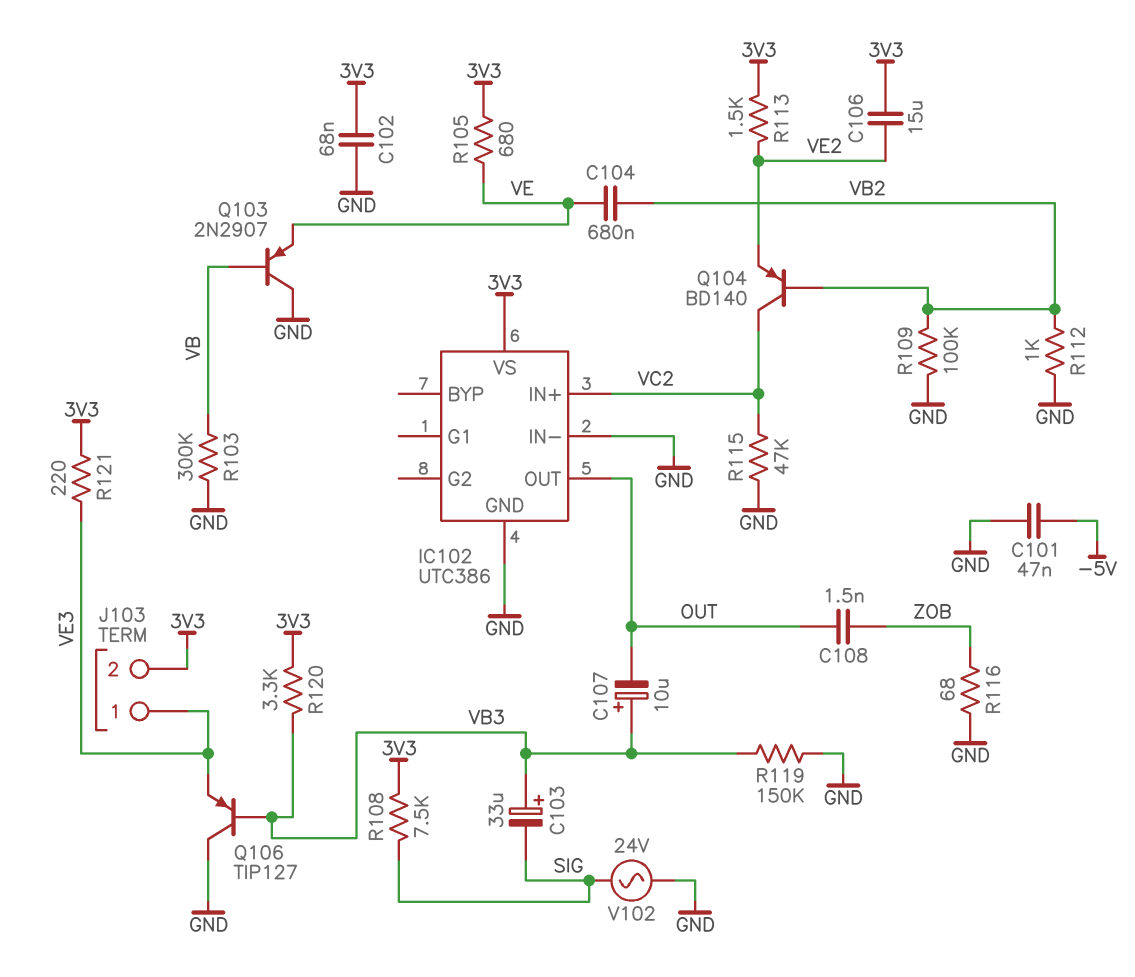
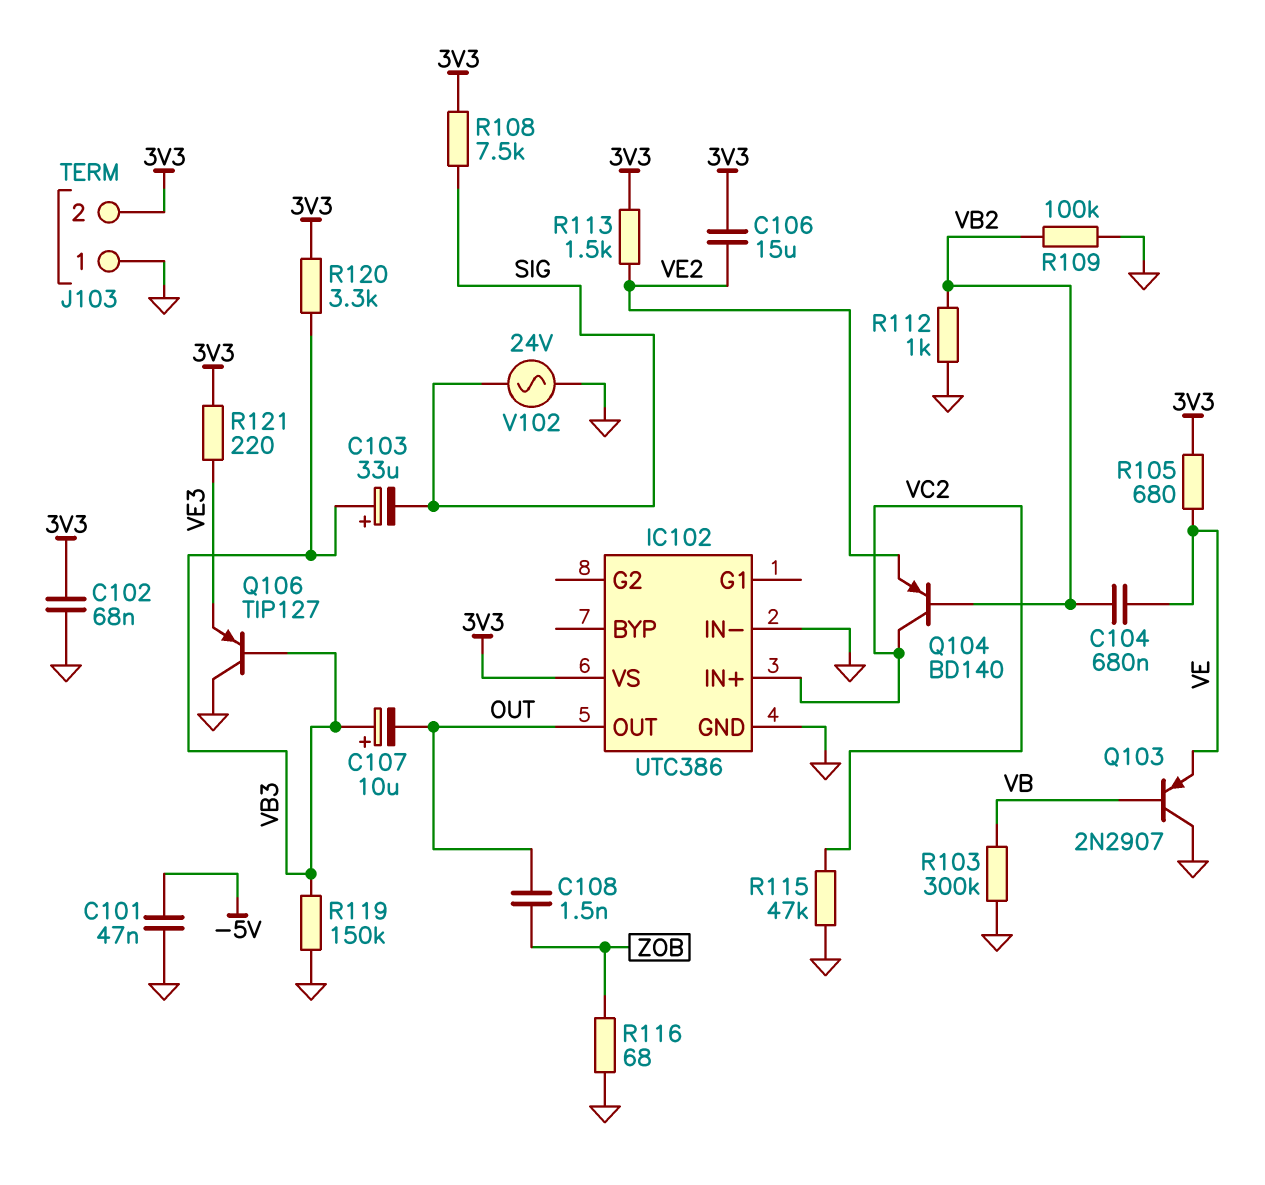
J103 pin 1: VE3 -> GND

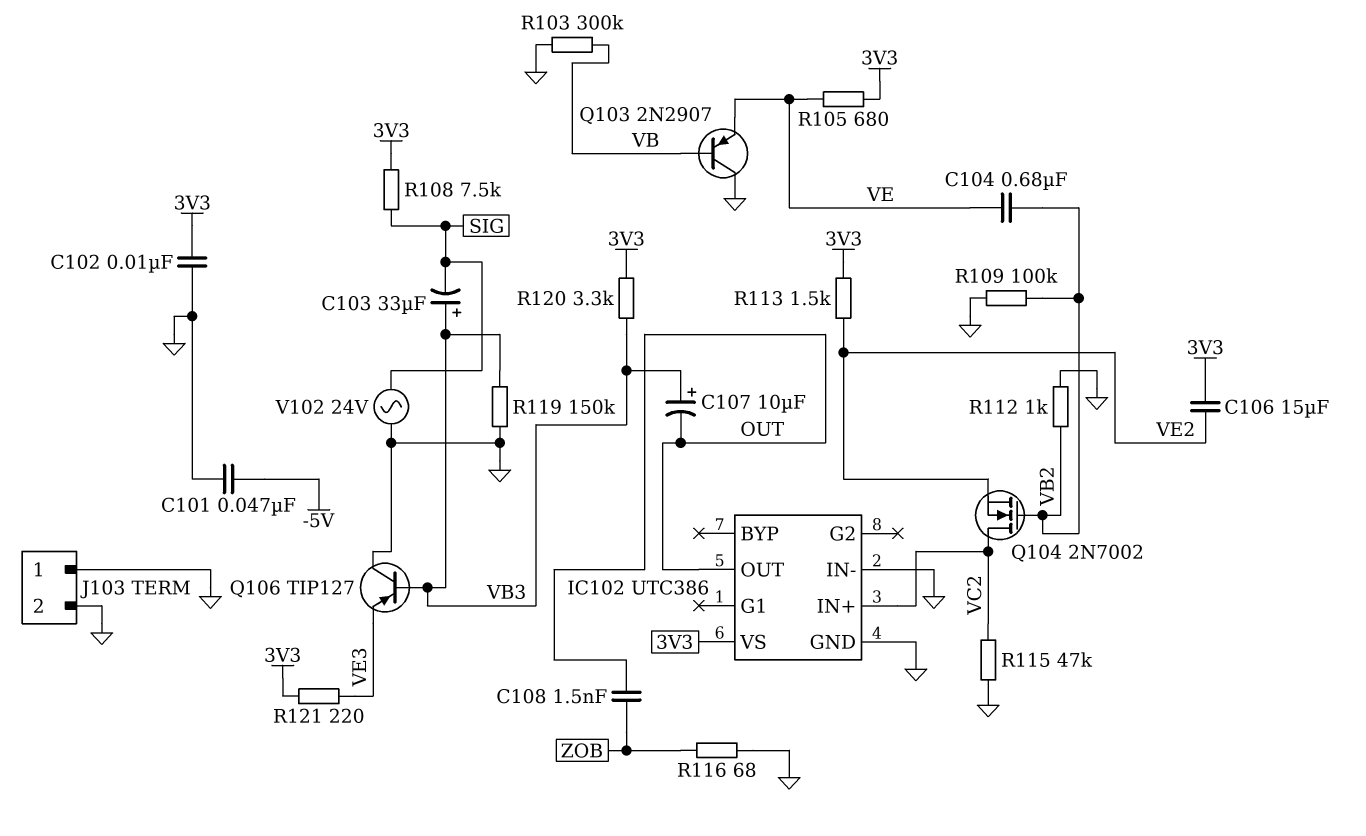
C102: 68nF (3V3, GND) -> 10nF (3V3, GND)
J103 pin 2: 3V3 -> GND
Q104: PNP BD140 (B VB2, C VC2, E VE2) -> NMOS 2N7002 (G VB2, D VC2, S VE2)

